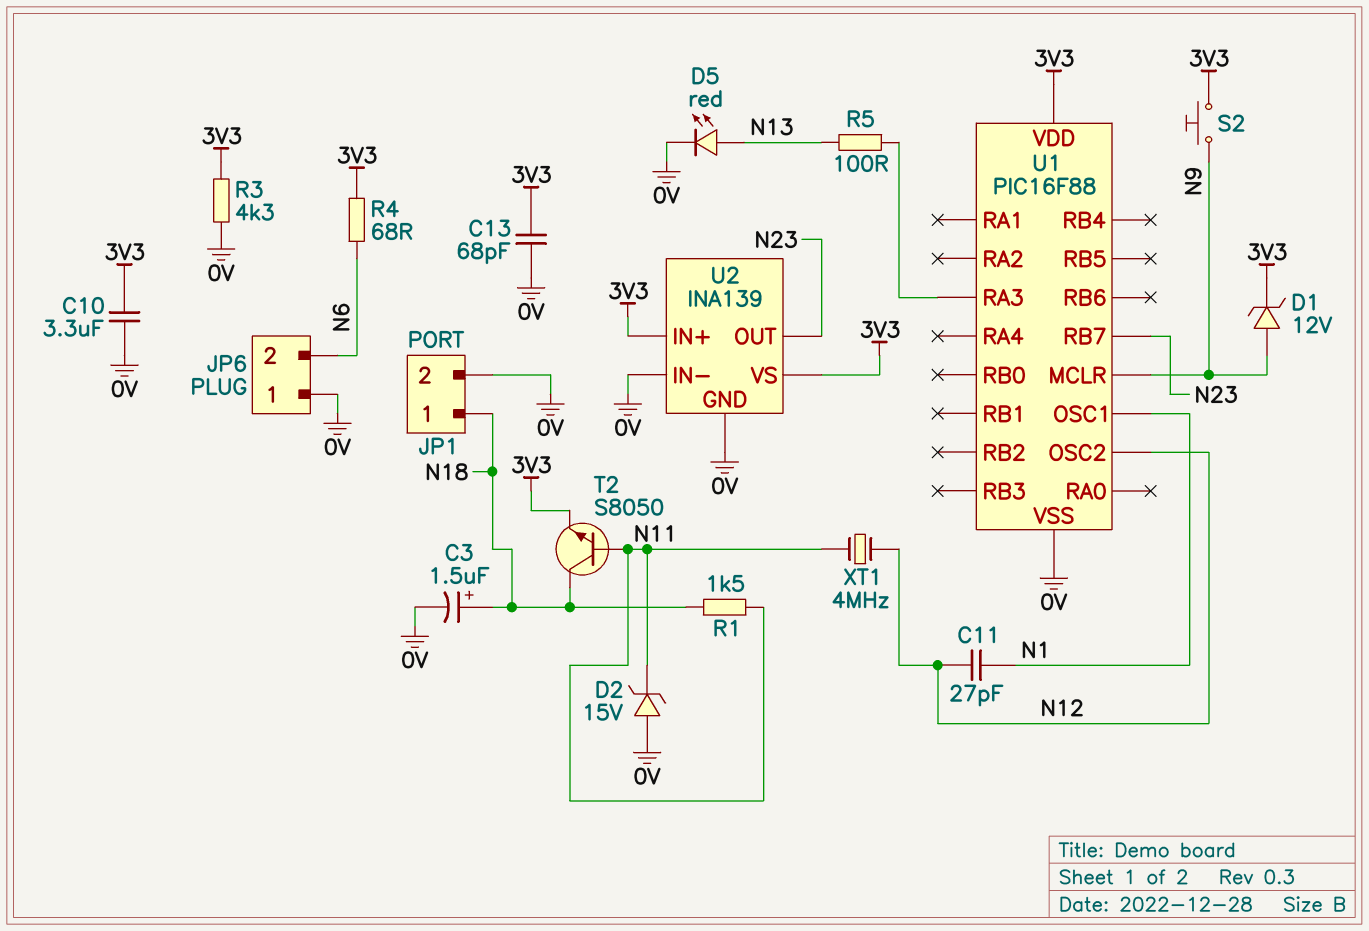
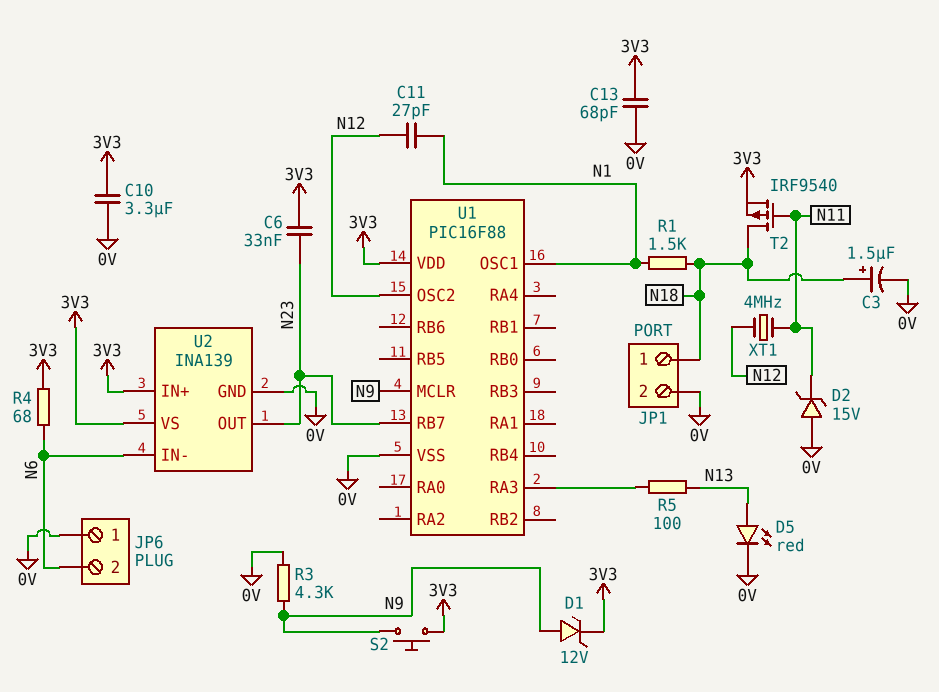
C6: none -> 33nF (3V3, N23)
R1: 1.5k (N11, N18) -> 1.5k (N1, N18)
R3: 4.3k (0V, 3V3) -> 4.3k (0V, N9)
T2: NPN S8050 (B N11, C N18, E 3V3) -> PMOS IRF9540 (G N11, D N18, S 3V3)
U2 pin IN-: 0V -> N6

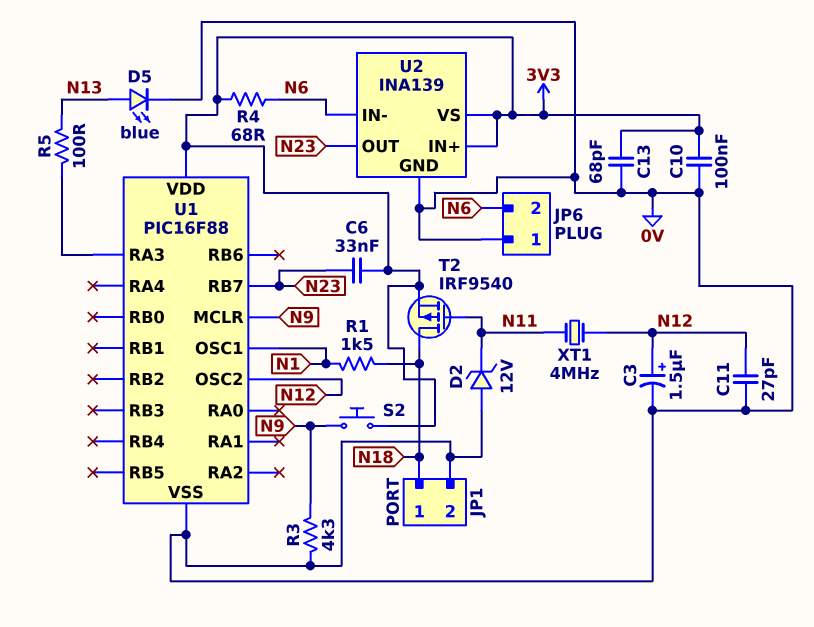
C3: 1.5uF (plus N18, minus 0V) -> 1.5uF (plus N12, minus 0V)
C10: 3.3uF (0V, 3V3) -> 100nF (0V, 3V3)
C11: 27pF (N1, N12) -> 27pF (0V, N12)
D1: zener 12V (A N9, K 3V3) -> none
D2: zener 15V (A 0V, K N11) -> zener 12V (A 0V, K N11)
D5: LED red (A N13, K 0V) -> LED blue (A N13, K 0V)

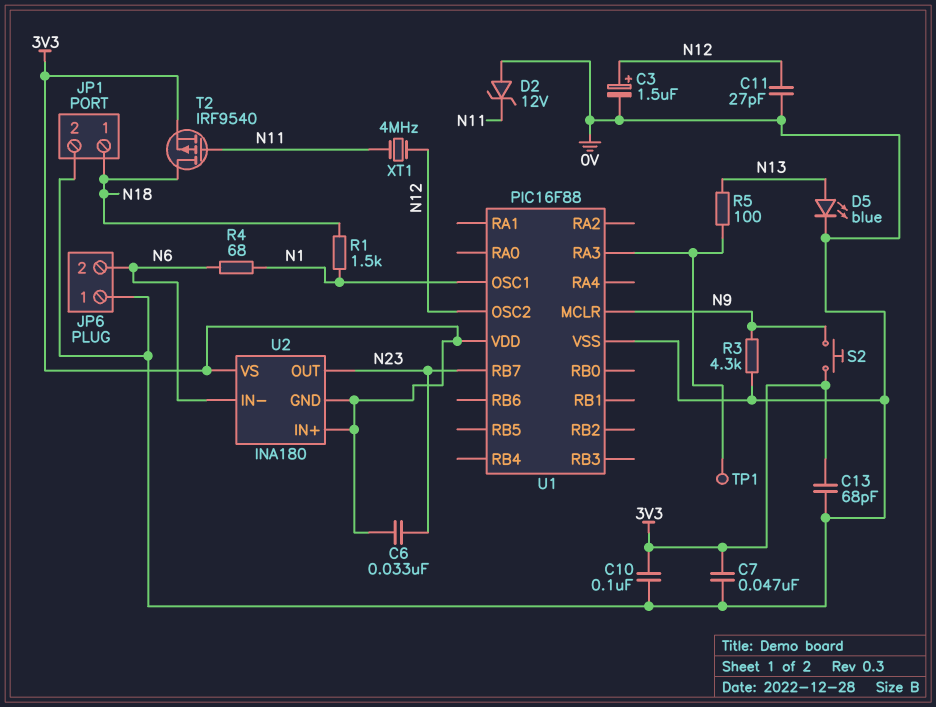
C7: none -> 47nF (0V, 3V3)
R4: 68 (3V3, N6) -> 68 (N1, N6)
TP1: none -> test point (U1/RA3)
U2: INA139 -> INA180
U2 pin GND: 0V -> 3V3

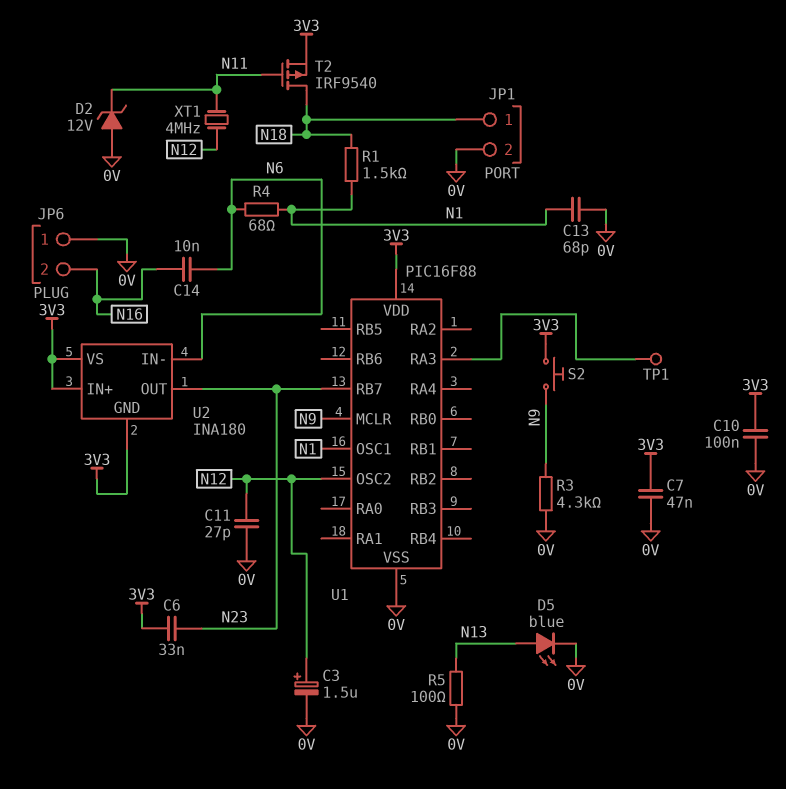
C13: 68pF (0V, 3V3) -> 68pF (0V, N1)
C14: none -> 10nF (N6, N16)
JP6 pin 2: N6 -> N16
R5: 100 (N13, U1/RA3) -> 100 (0V, N13)

